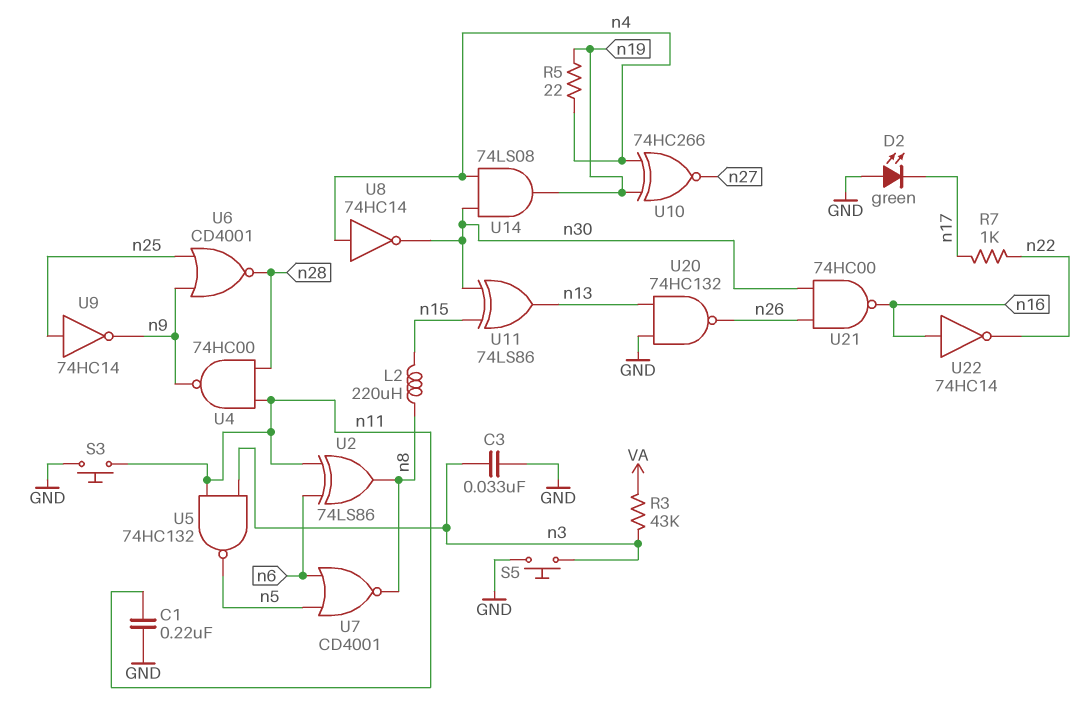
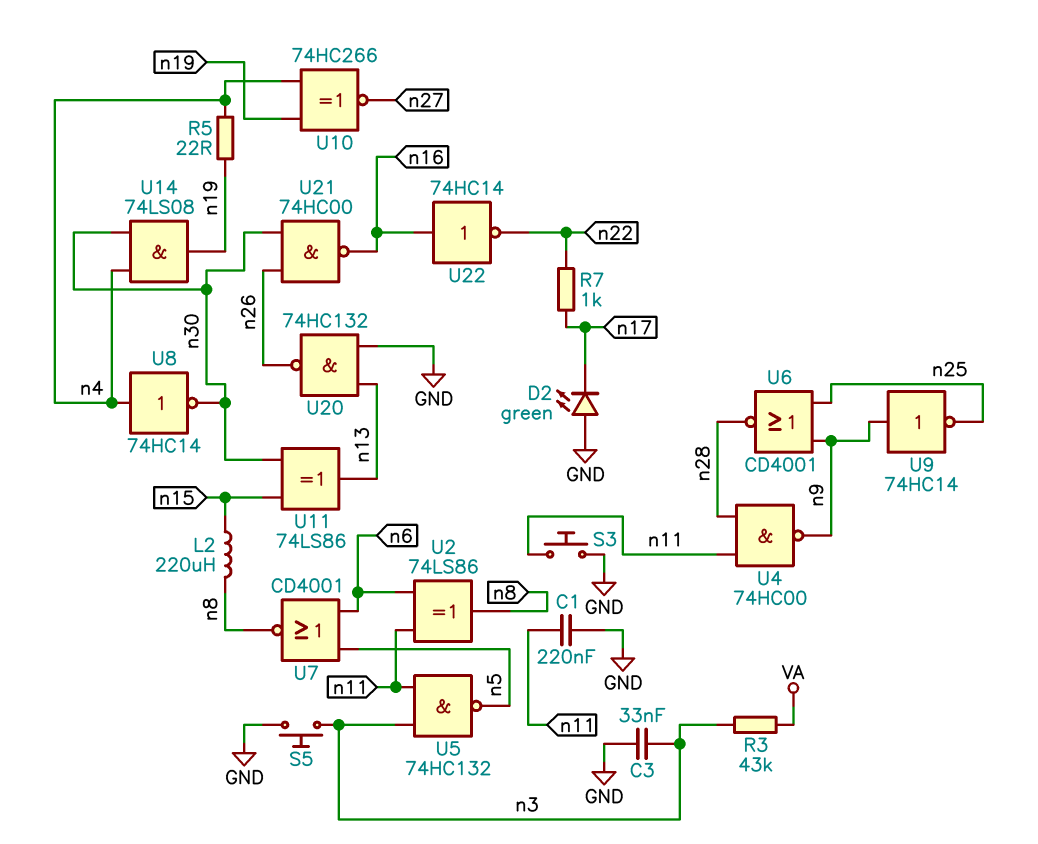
U9: NOT 74HC14 (in n25, out n9) -> NOT 74HC14 (in n9, out n25)

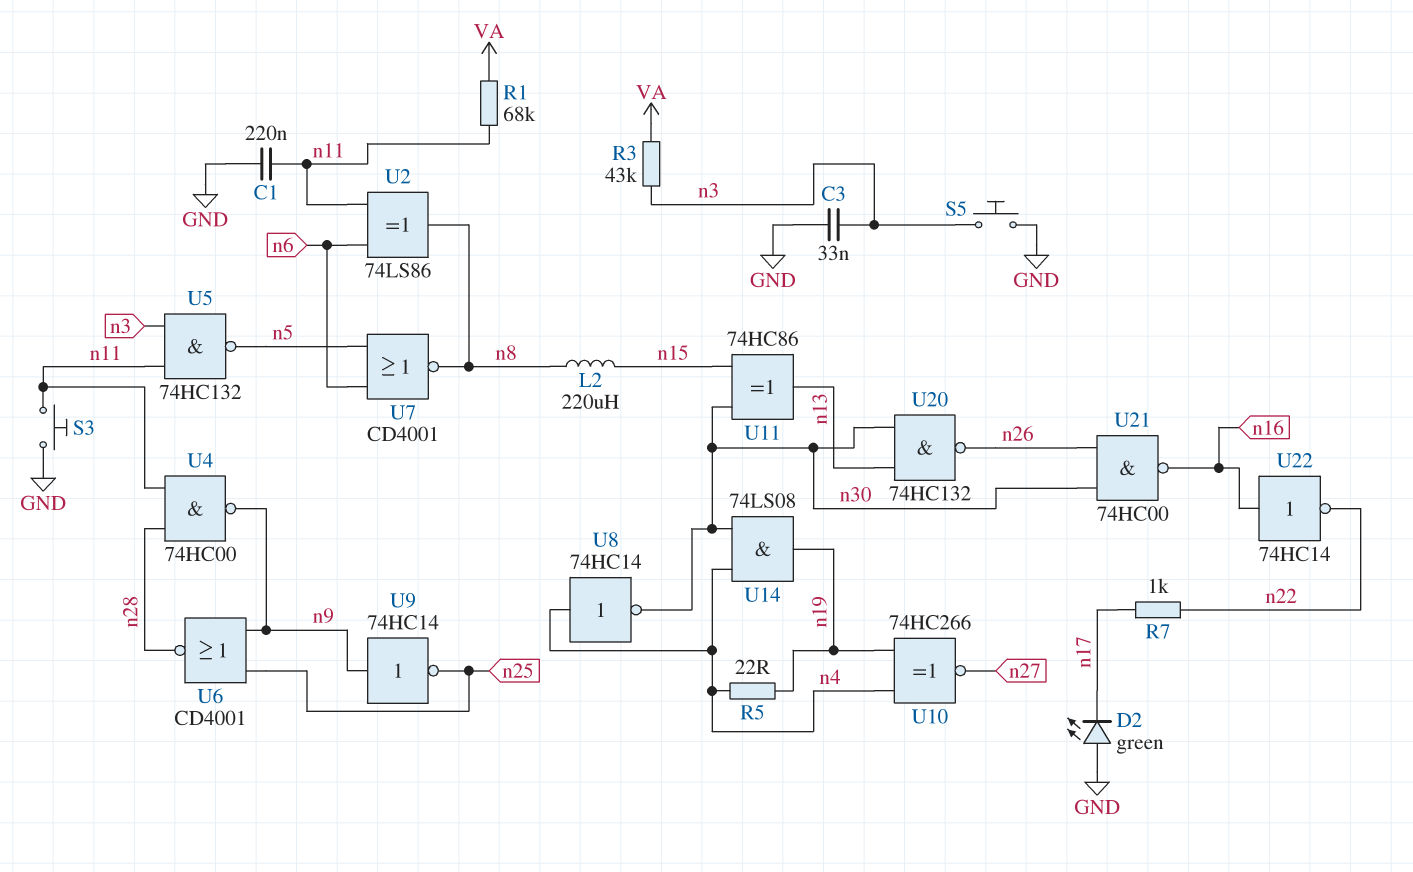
R1: none -> 68k (VA, n11)
U11: XOR 74LS86 (in n15, in n30, out n13) -> XOR 74HC86 (in n15, in n30, out n13)
U20: NAND 74HC132 (in GND, in n13, out n26) -> NAND 74HC132 (in n13, in n30, out n26)

